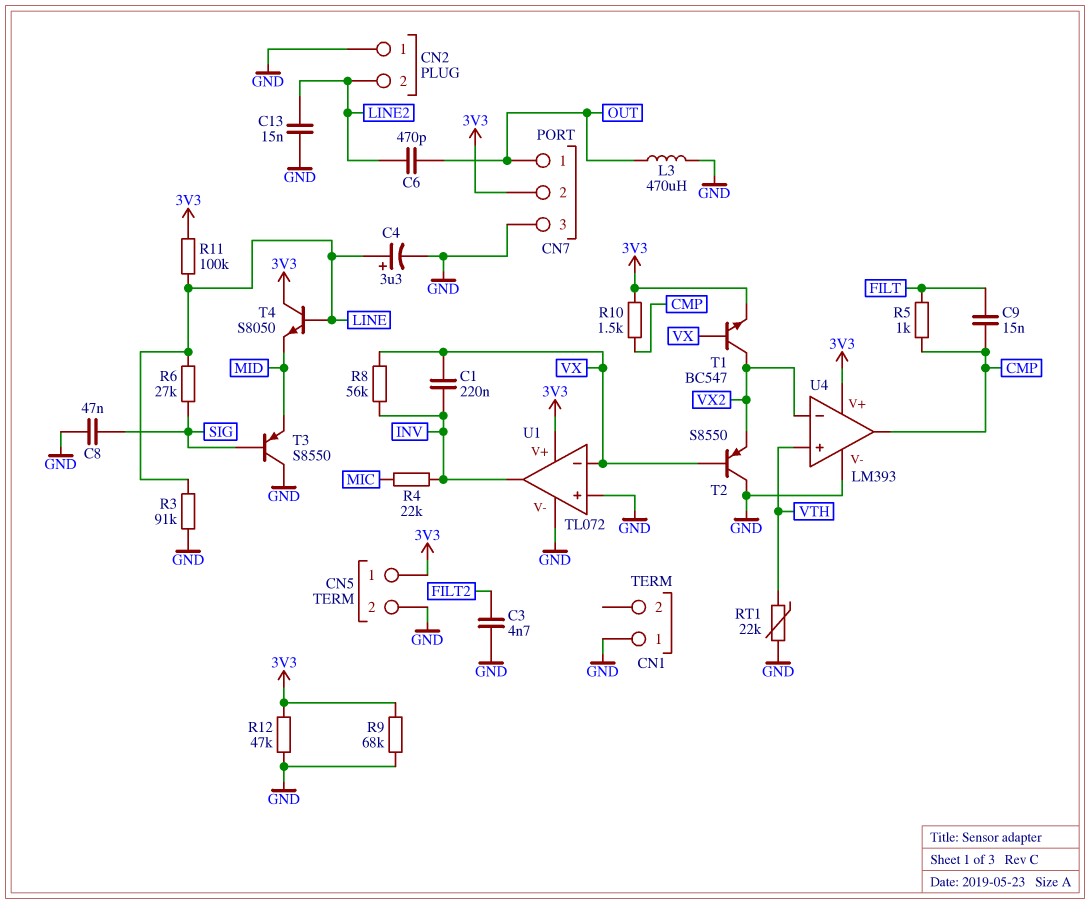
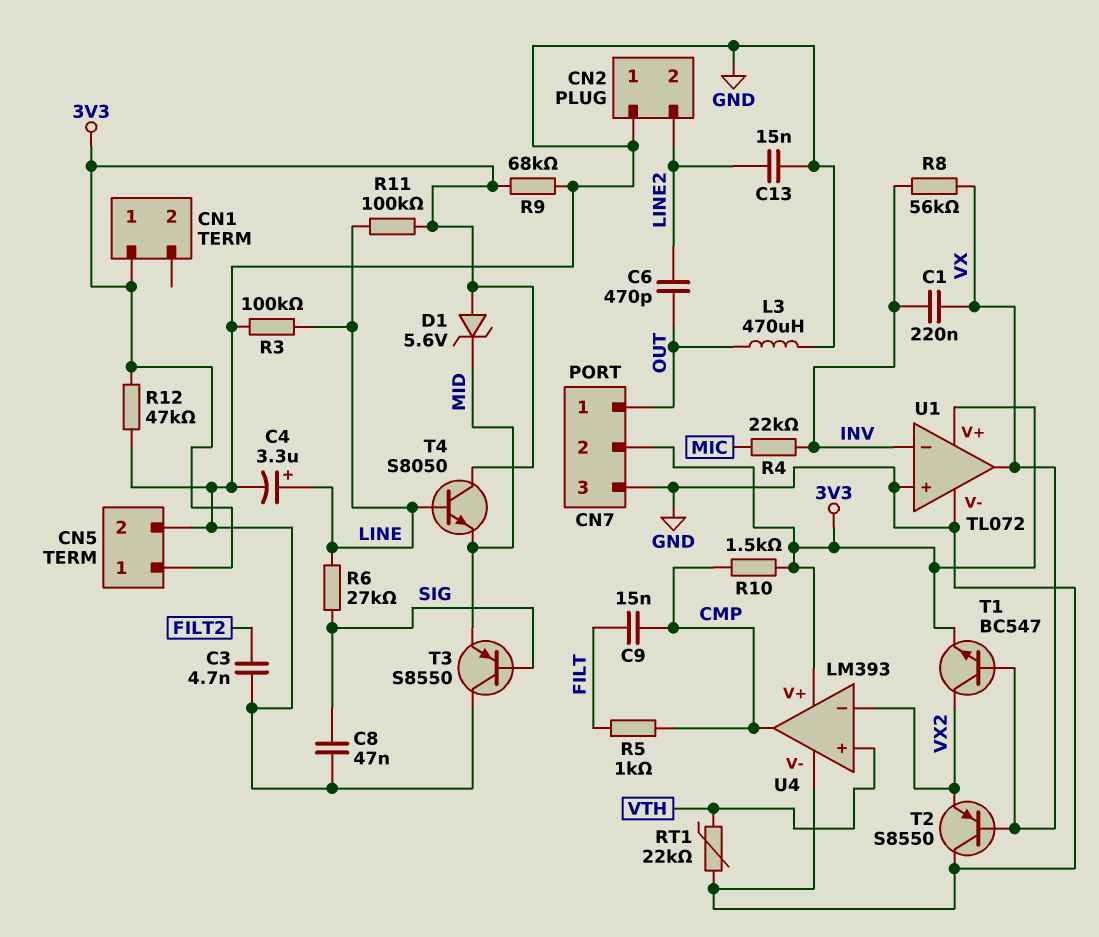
CN1 pin 1: GND -> 3V3
D1: none -> zener 5.6V (A 3V3, K MID)
R3: 91k (GND, LINE) -> 100k (GND, LINE)
U1 pin in-: VX -> INV
U1 pin out: INV -> VX

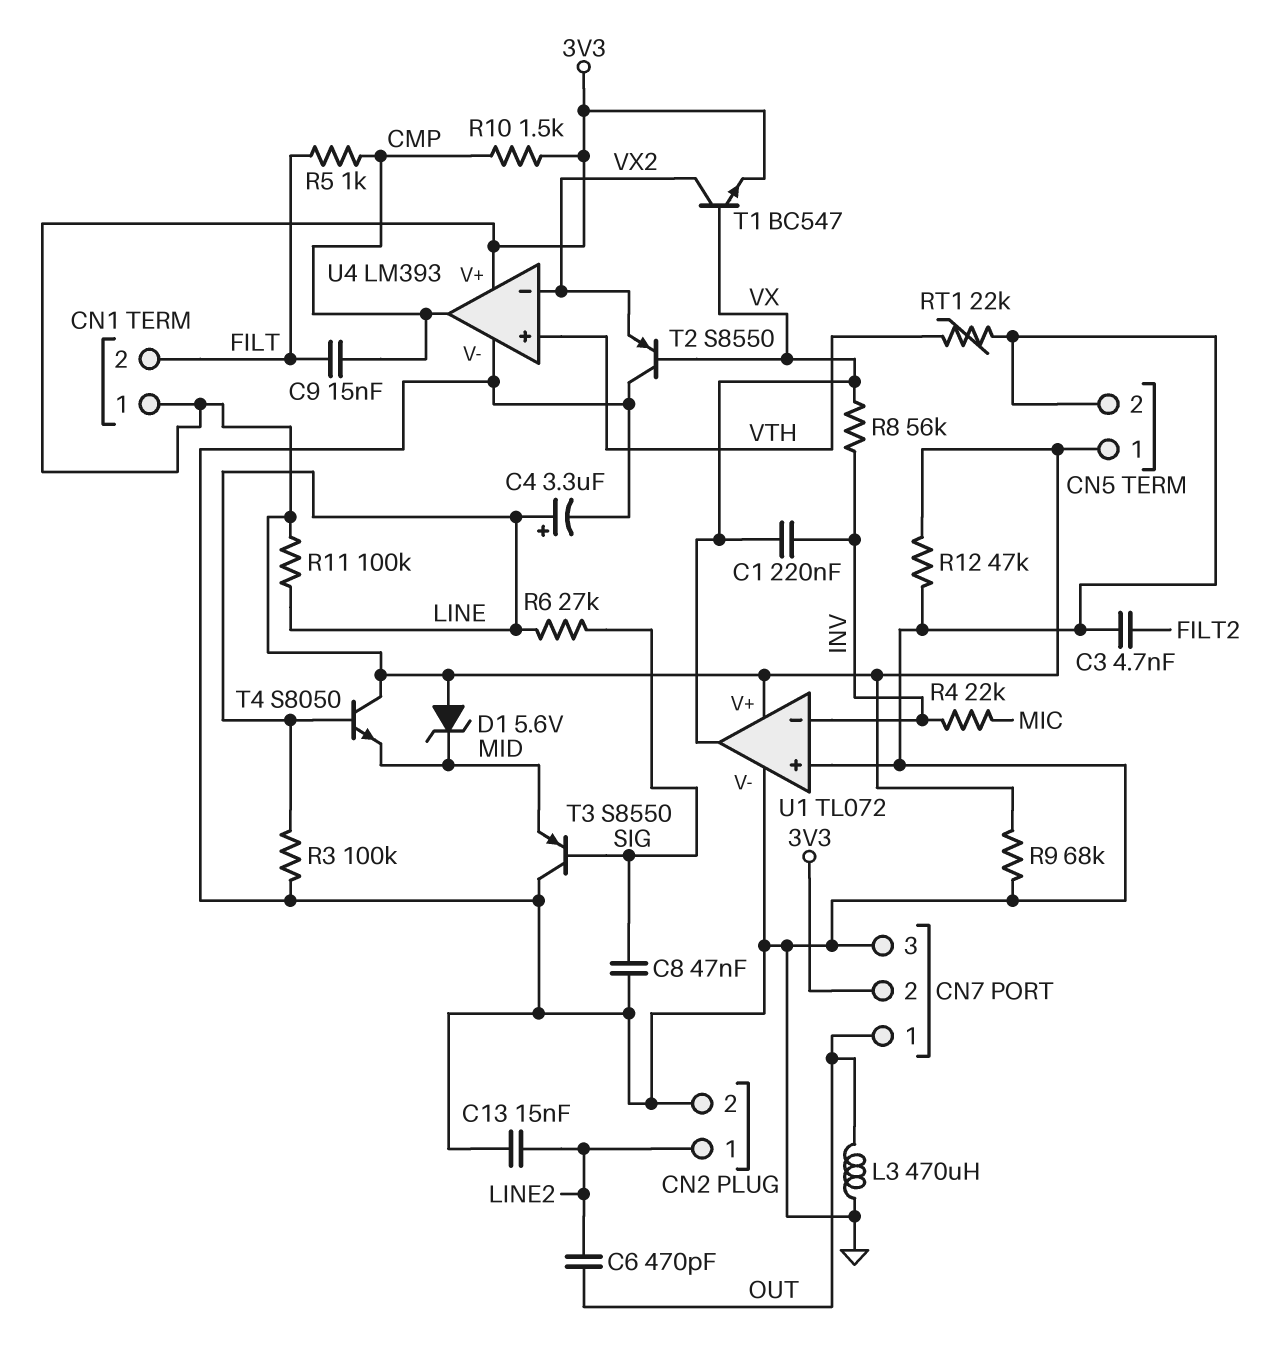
CN1 pin 2: none -> FILT
CN2 pin 1: GND -> LINE2
CN2 pin 2: LINE2 -> GND

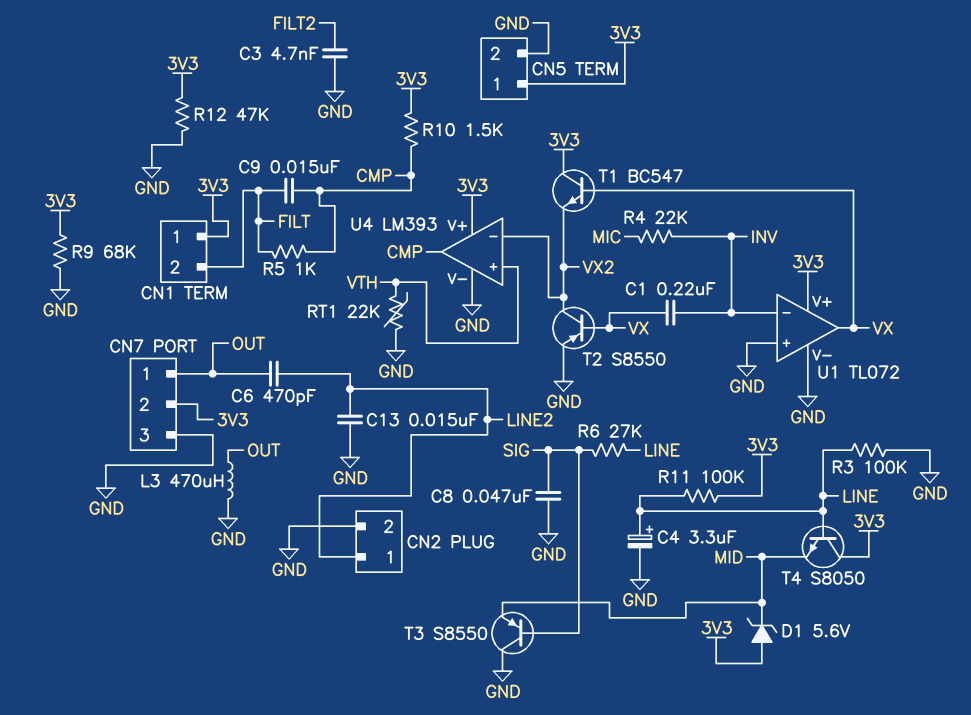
R8: 56k (INV, VX) -> none
T1: NPN BC547 (B VX, C VX2, E 3V3) -> NPN BC547 (B VX, C 3V3, E VX2)
T2: PNP S8550 (B VX, C GND, E VX2) -> PNP S8550 (B VX, C VX2, E GND)

